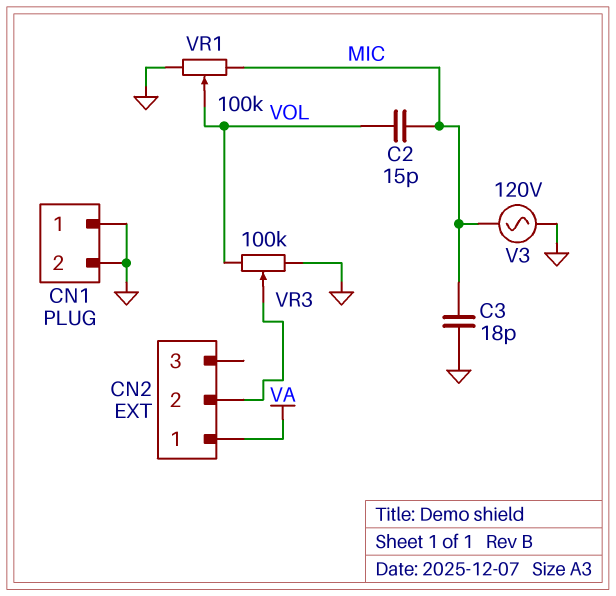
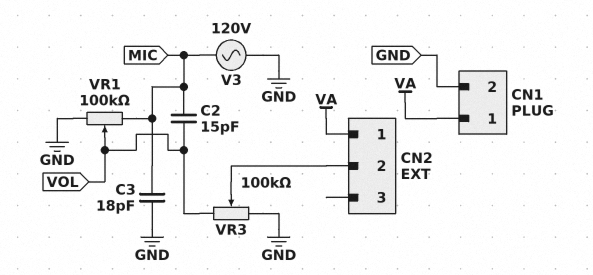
CN1 pin 1: GND -> VA

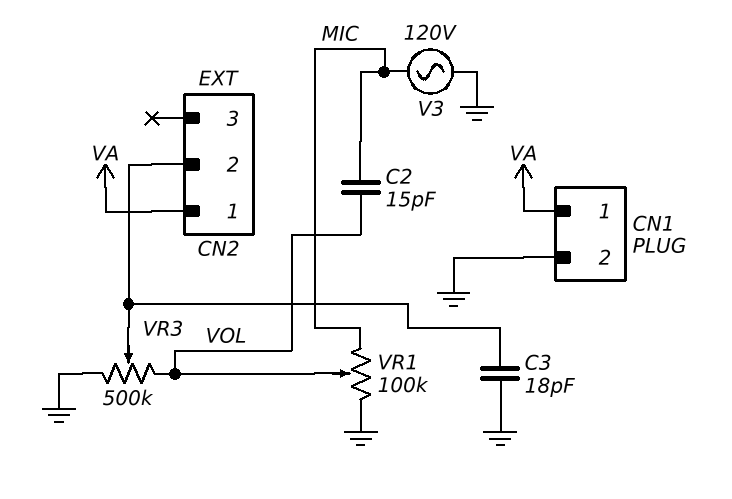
C3: 18pF (GND, MIC) -> 18pF (CN2/2, GND)
VR3: 100k (GND, VOL, wiper CN2/2) -> 500k (GND, VOL, wiper CN2/2)

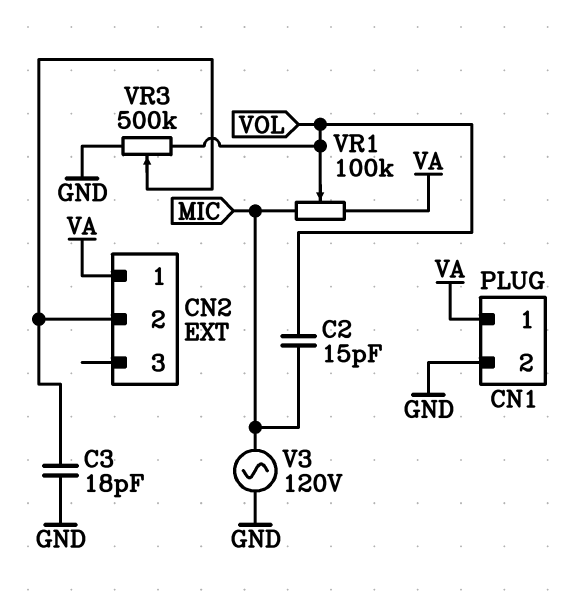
VR1: 100k (GND, MIC, wiper VOL) -> 100k (MIC, VA, wiper VOL)

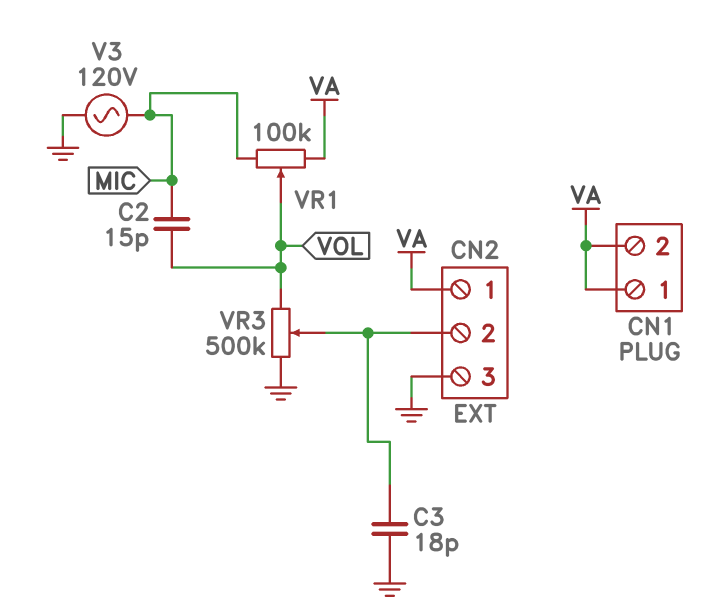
CN1 pin 2: GND -> VA
CN2 pin 3: none -> GND

